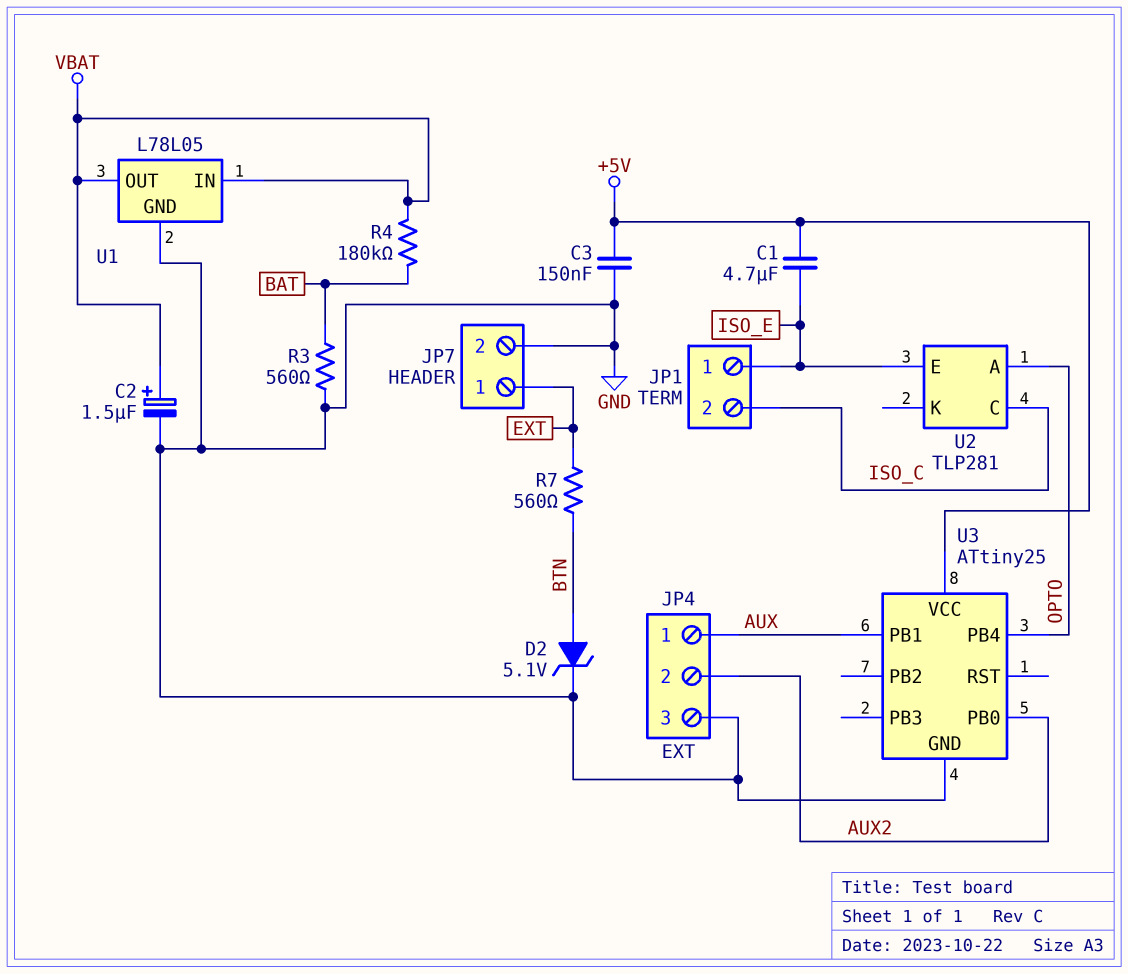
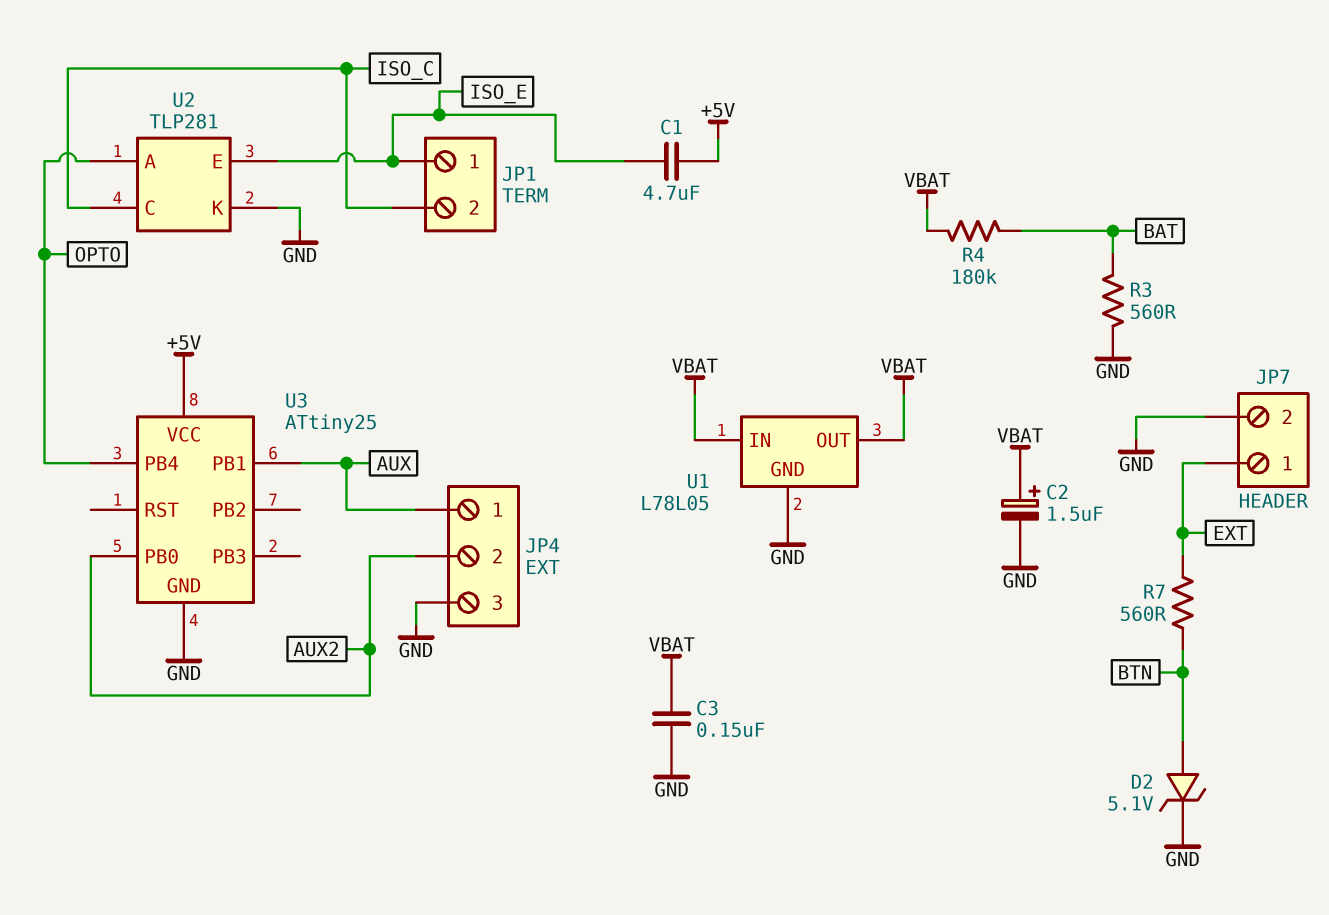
C3: 150nF (+5V, GND) -> 150nF (GND, VBAT)
U2 pin K: none -> GND

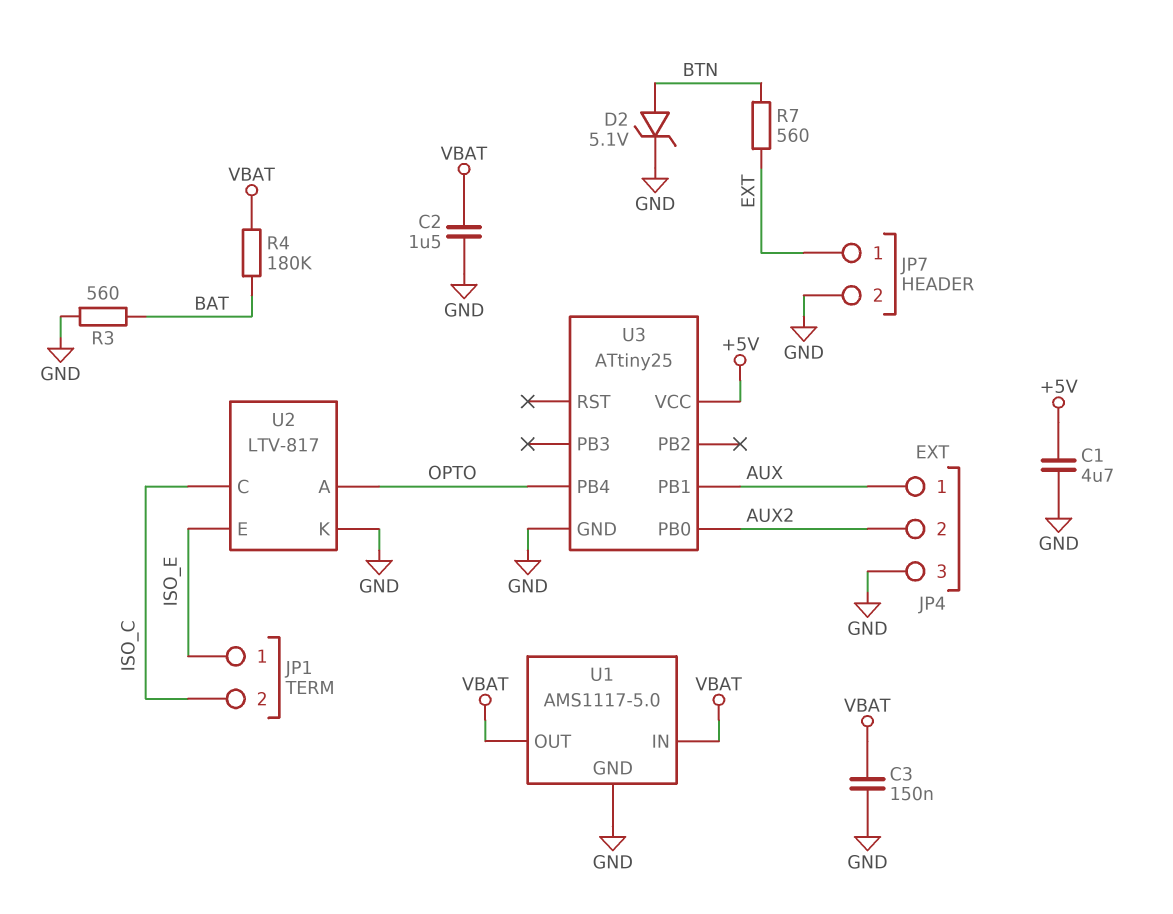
C1: 4.7uF (+5V, ISO_E) -> 4.7uF (+5V, GND)
C2: 1.5uF (plus VBAT, minus GND) -> 1.5uF (GND, VBAT)
U1: L78L05 -> AMS1117-5.0
U2: TLP281 -> LTV-817

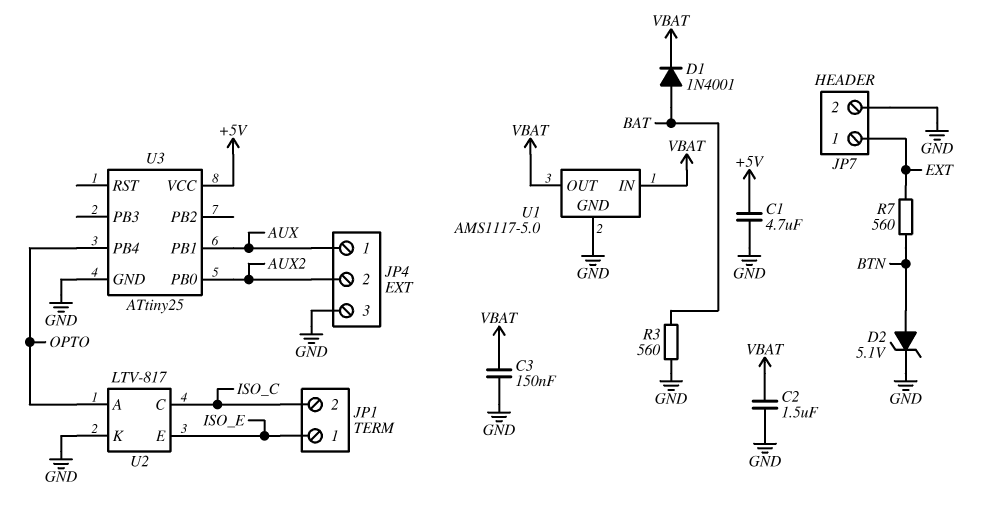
D1: none -> diode 1N4001 (A BAT, K VBAT)
R4: 180k (BAT, VBAT) -> none

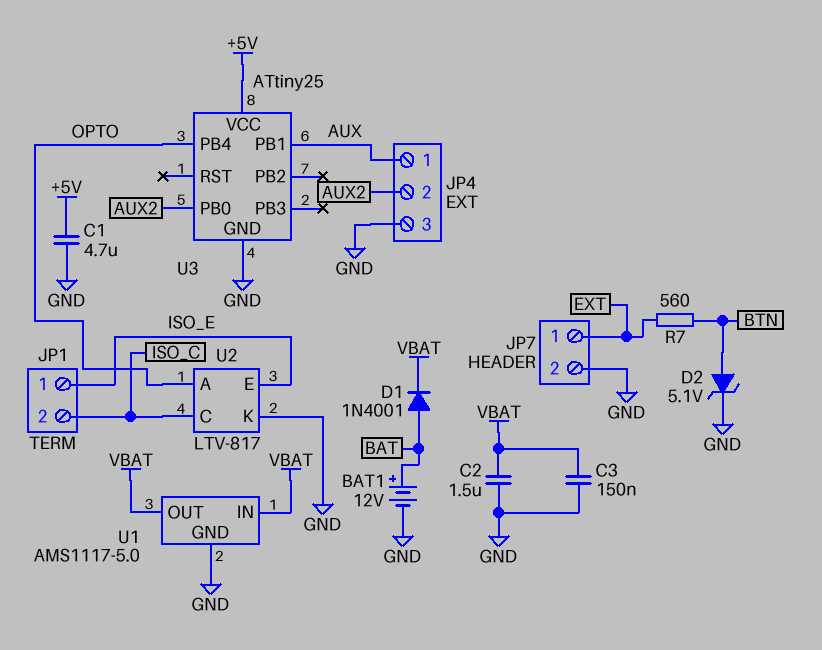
BAT1: none -> 12V (plus BAT, minus GND)
R3: 560 (BAT, GND) -> none

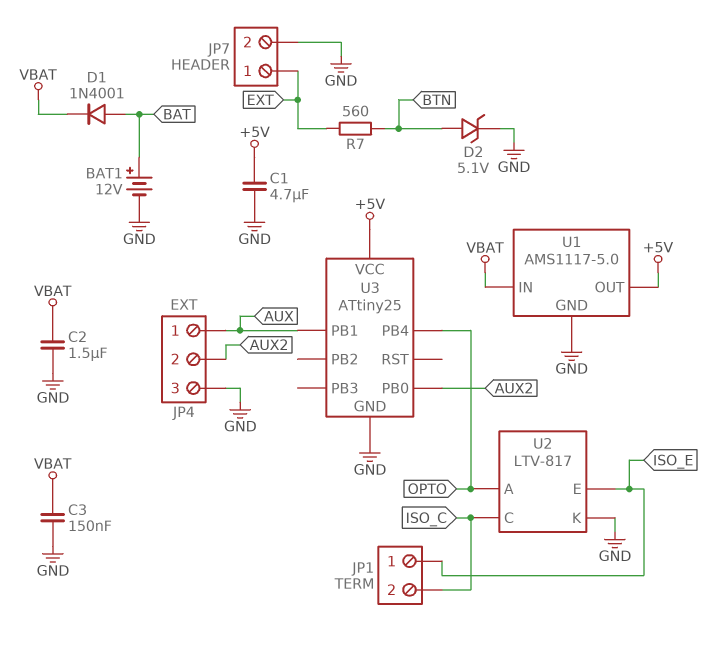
U1 pin OUT: VBAT -> +5V

